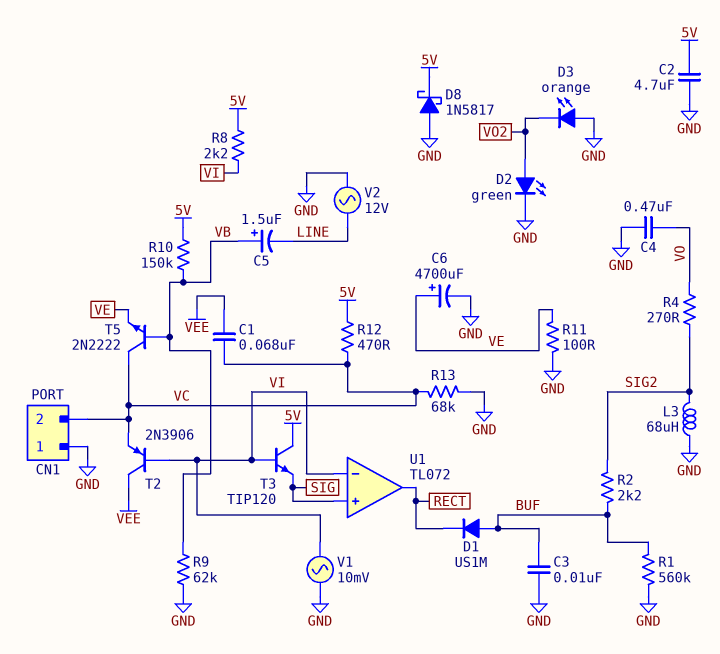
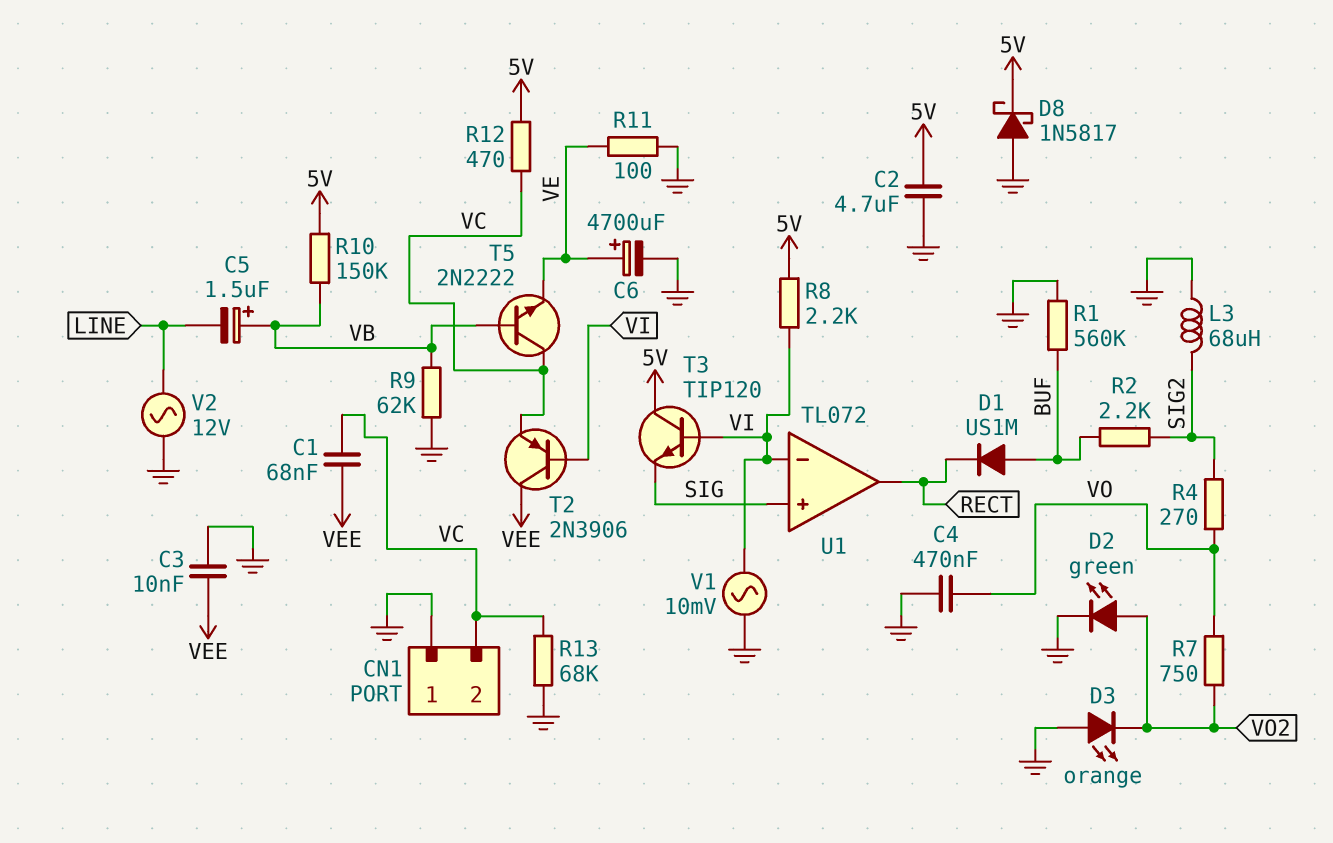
C3: 10nF (BUF, GND) -> 10nF (GND, VEE)
R7: none -> 750 (VO, VO2)

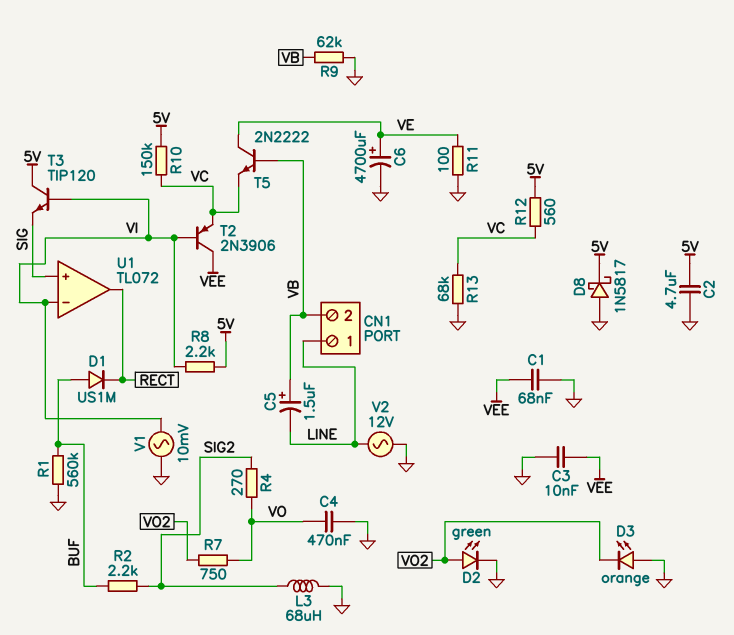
C1: 68nF (VC, VEE) -> 68nF (GND, VEE)
CN1 pin 1: GND -> LINE
CN1 pin 2: VC -> VB
R10: 150k (5V, VB) -> 150k (5V, VC)
R12: 470 (5V, VC) -> 560 (5V, VC)
T5: NPN 2N2222 (B VB, C VC, E VE) -> NPN 2N2222 (B VB, C VE, E VC)

